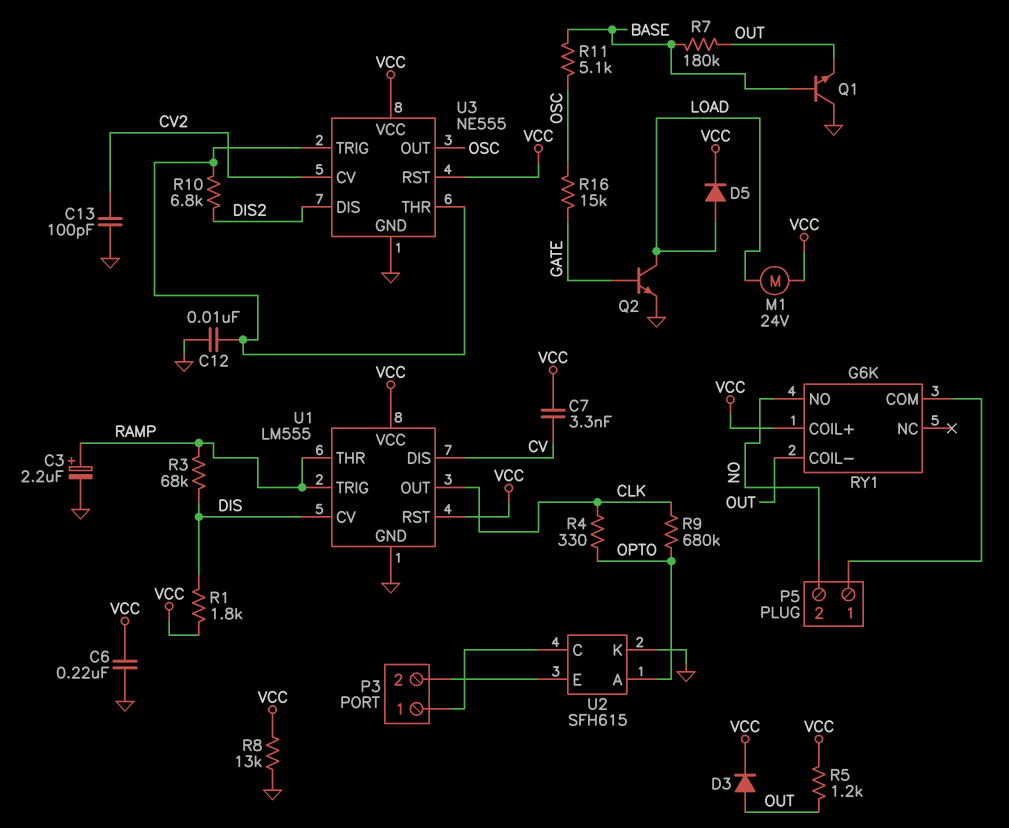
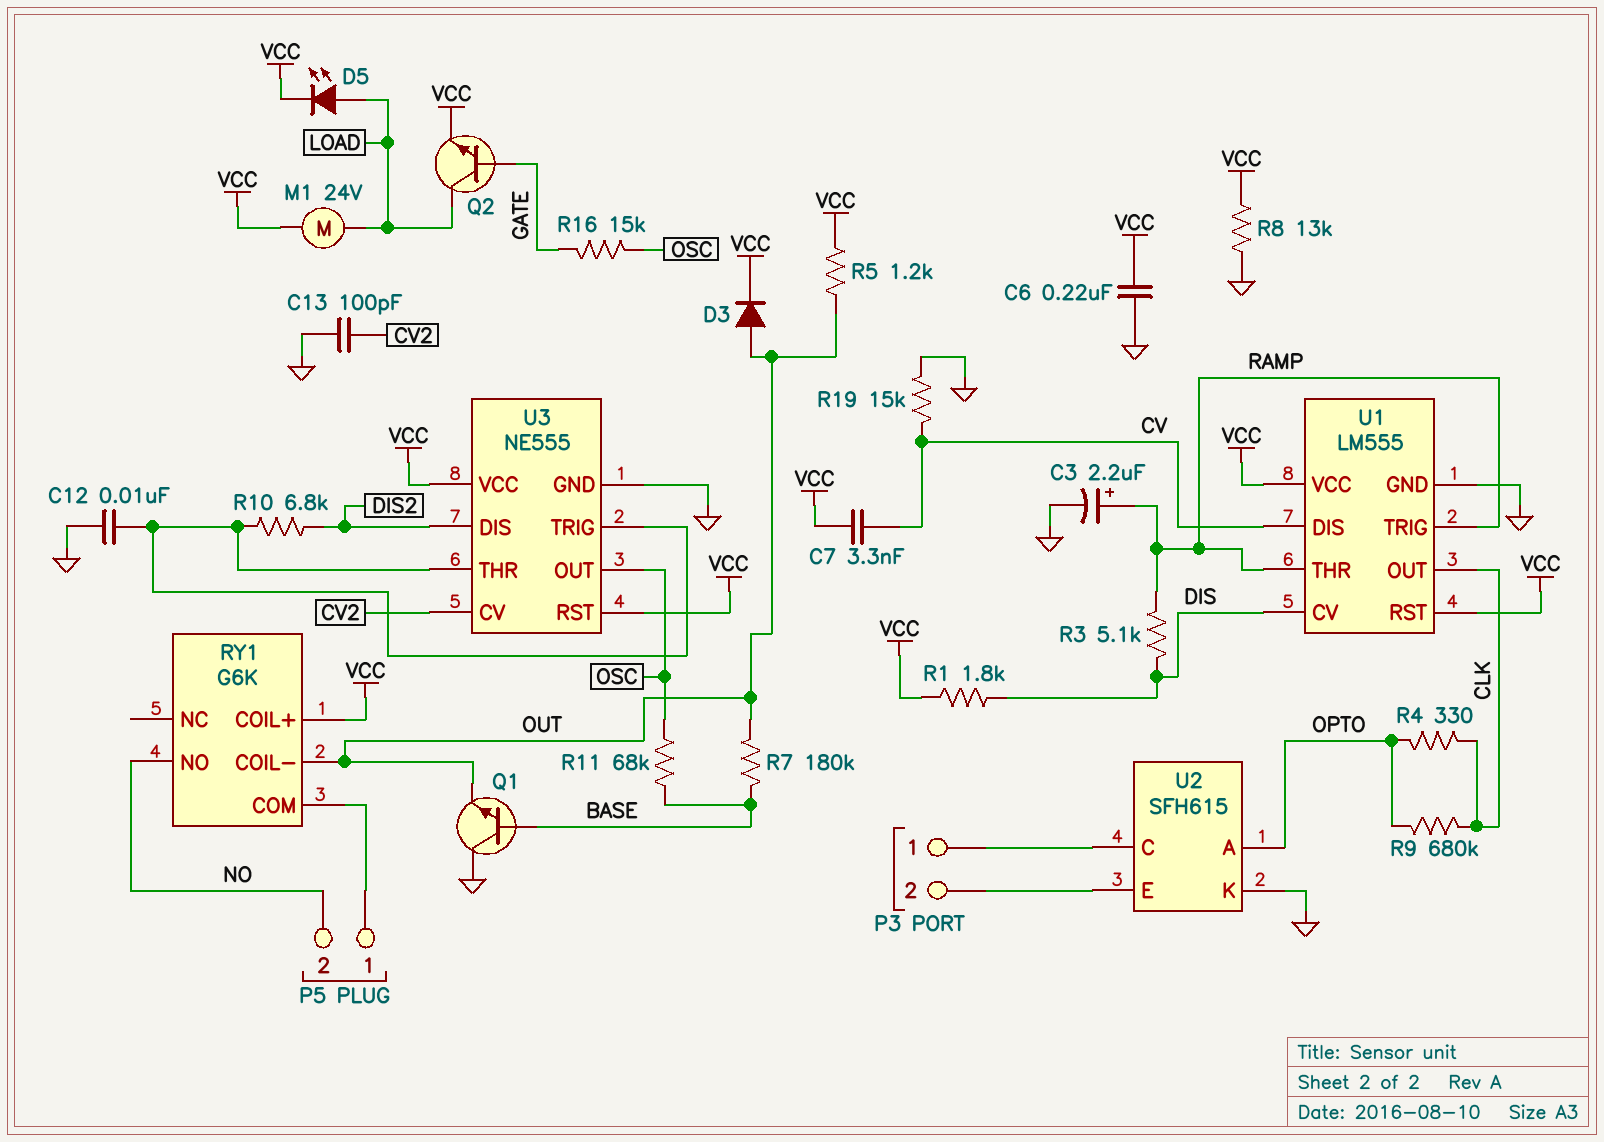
D5: diode (A LOAD, K VCC) -> LED (A LOAD, K VCC)
Q2: NPN (B GATE, C LOAD, E GND) -> NPN (B GATE, C LOAD, E VCC)
R3: 68k (DIS, RAMP) -> 5.1k (DIS, RAMP)
R11: 5.1k (BASE, OSC) -> 68k (BASE, OSC)
R19: none -> 15k (CV, GND)

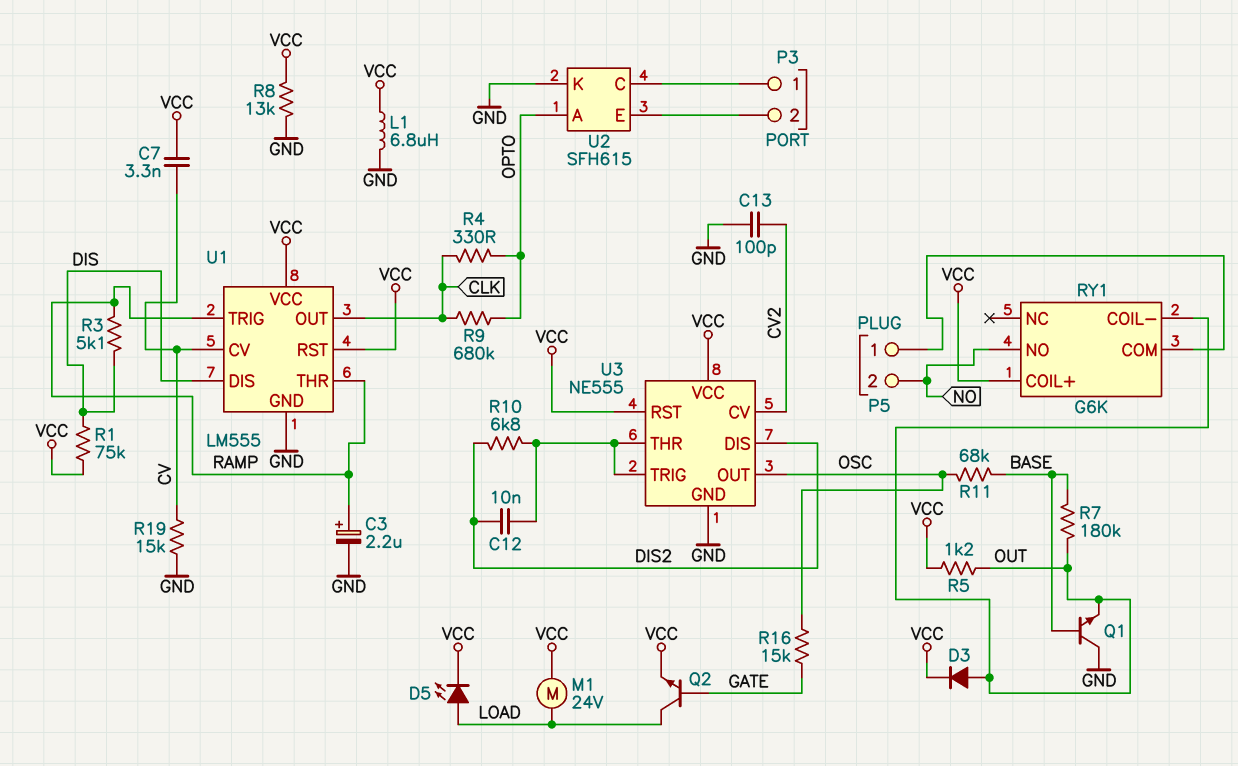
C6: 220nF (GND, VCC) -> none
C12: 10nF (GND, U3/THR) -> 10nF (DIS2, U3/THR)
L1: none -> 6.8uH (GND, VCC)
R1: 1.8k (DIS, VCC) -> 75k (DIS, VCC)
U1 pin CV: DIS -> CV
U1 pin DIS: CV -> DIS

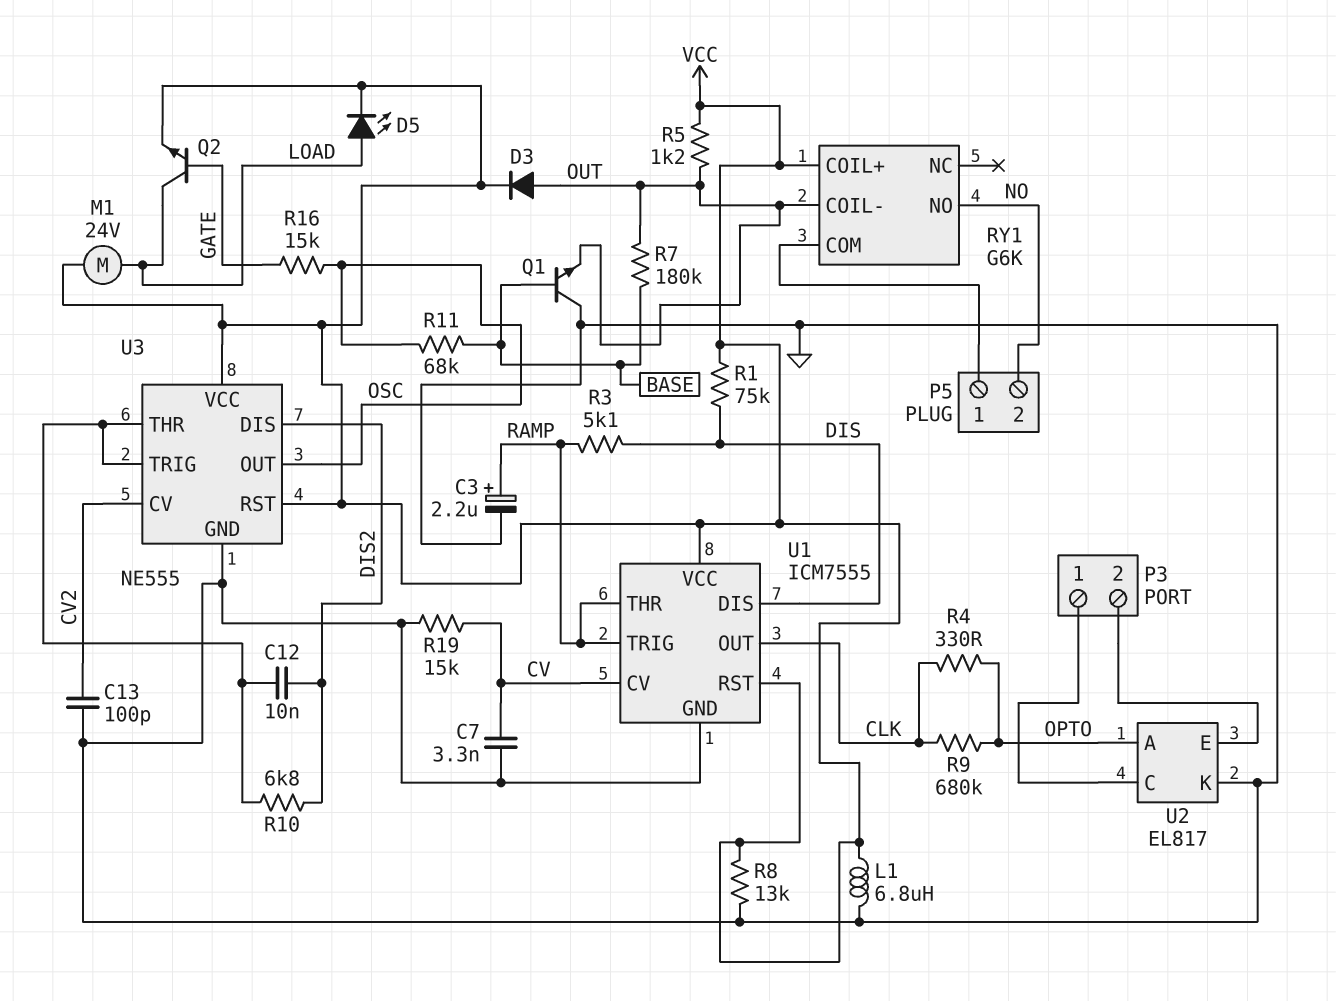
C7: 3.3nF (CV, VCC) -> 3.3nF (CV, GND)
U1: LM555 -> ICM7555
U2: SFH615 -> EL817

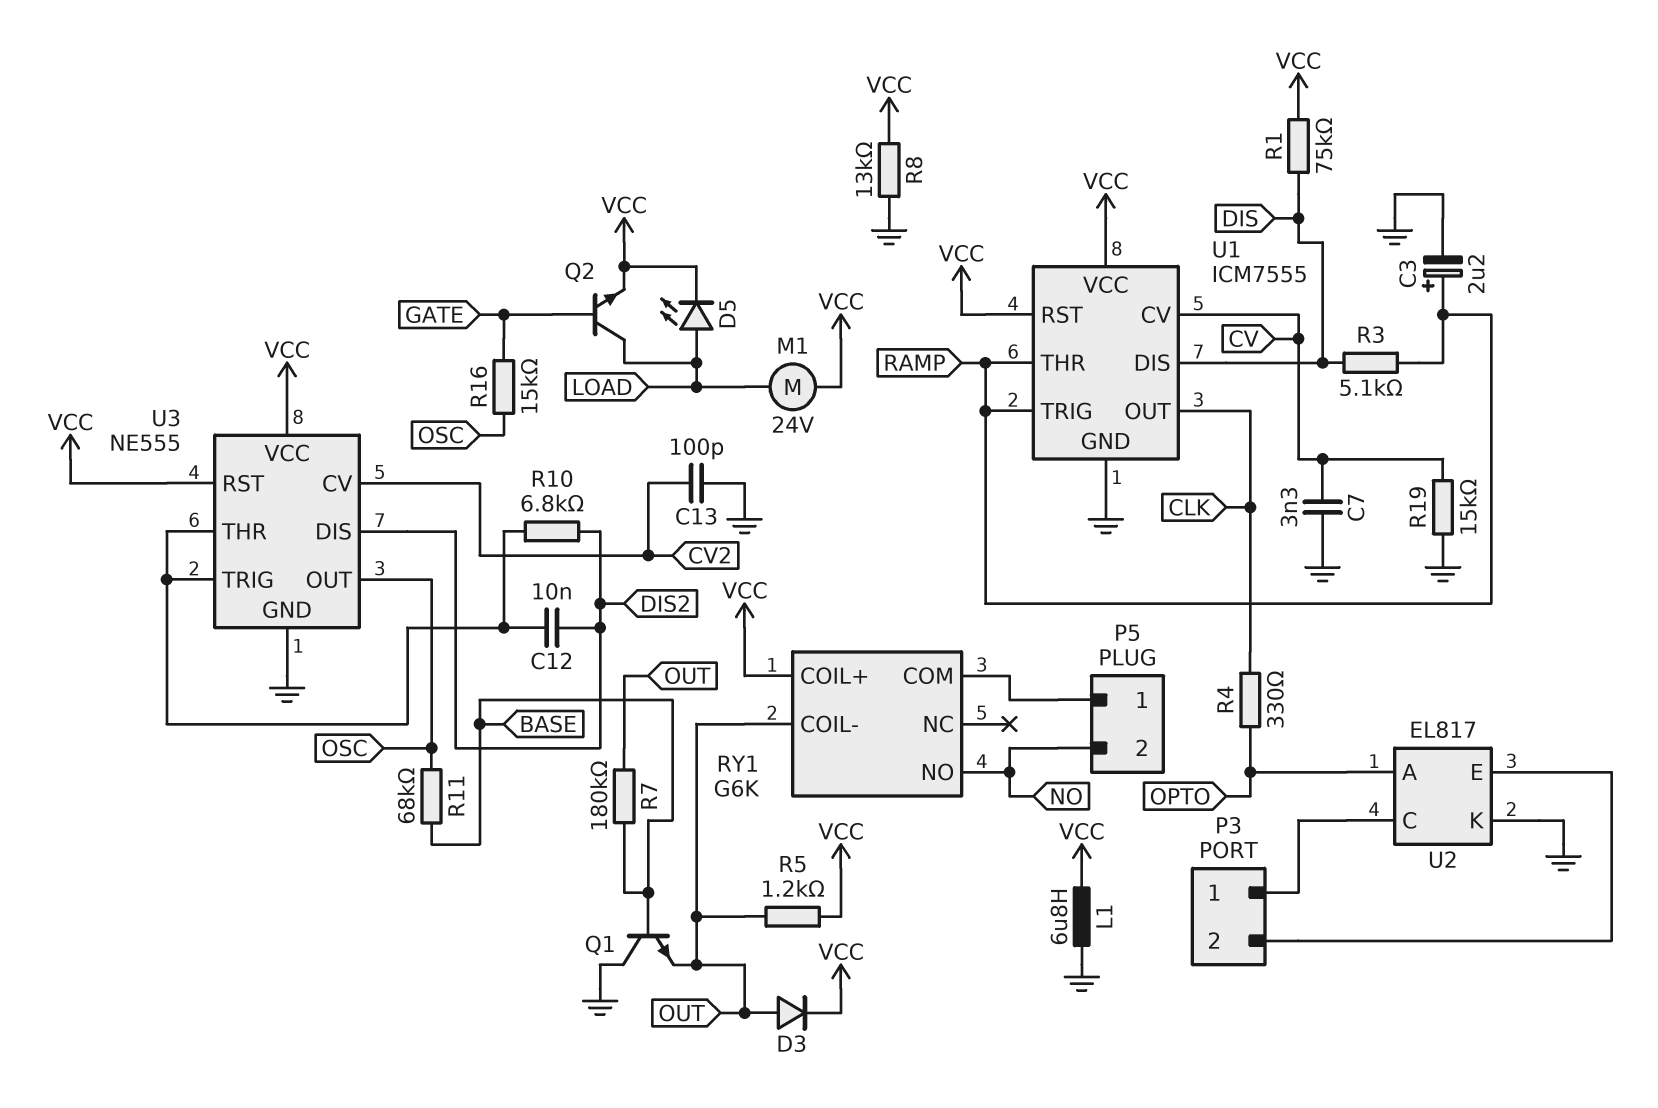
R9: 680k (CLK, OPTO) -> none

